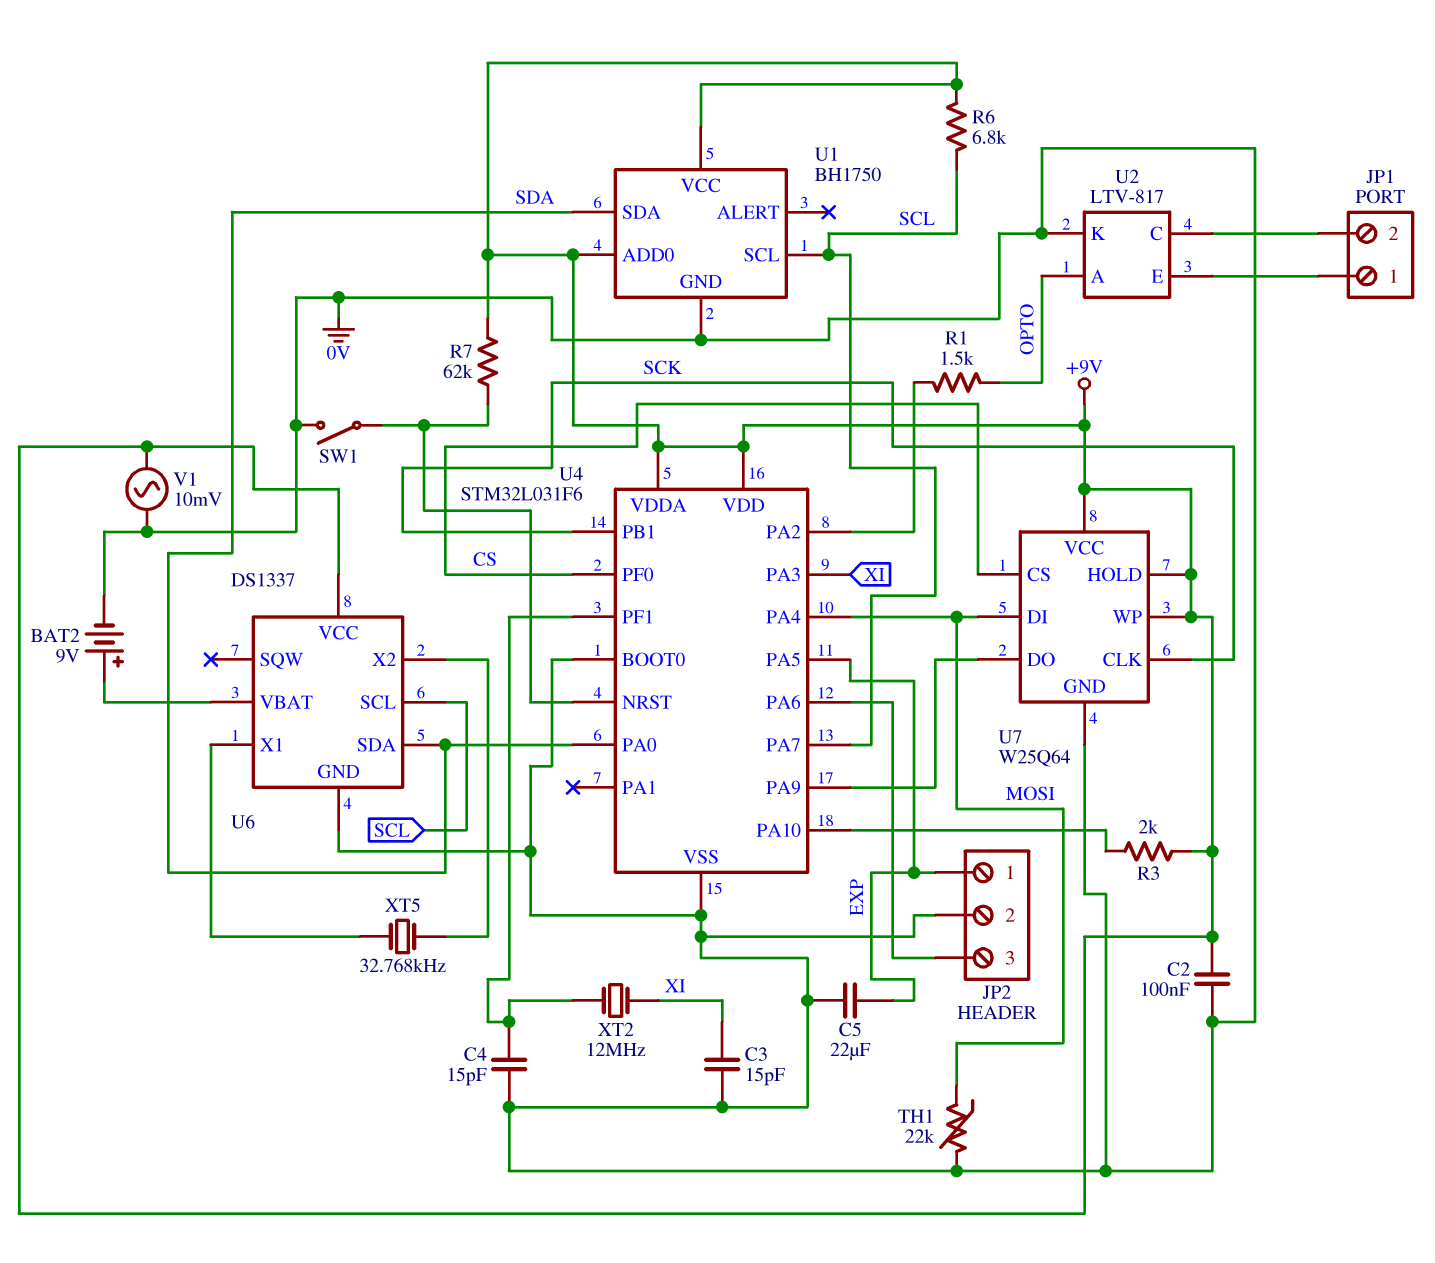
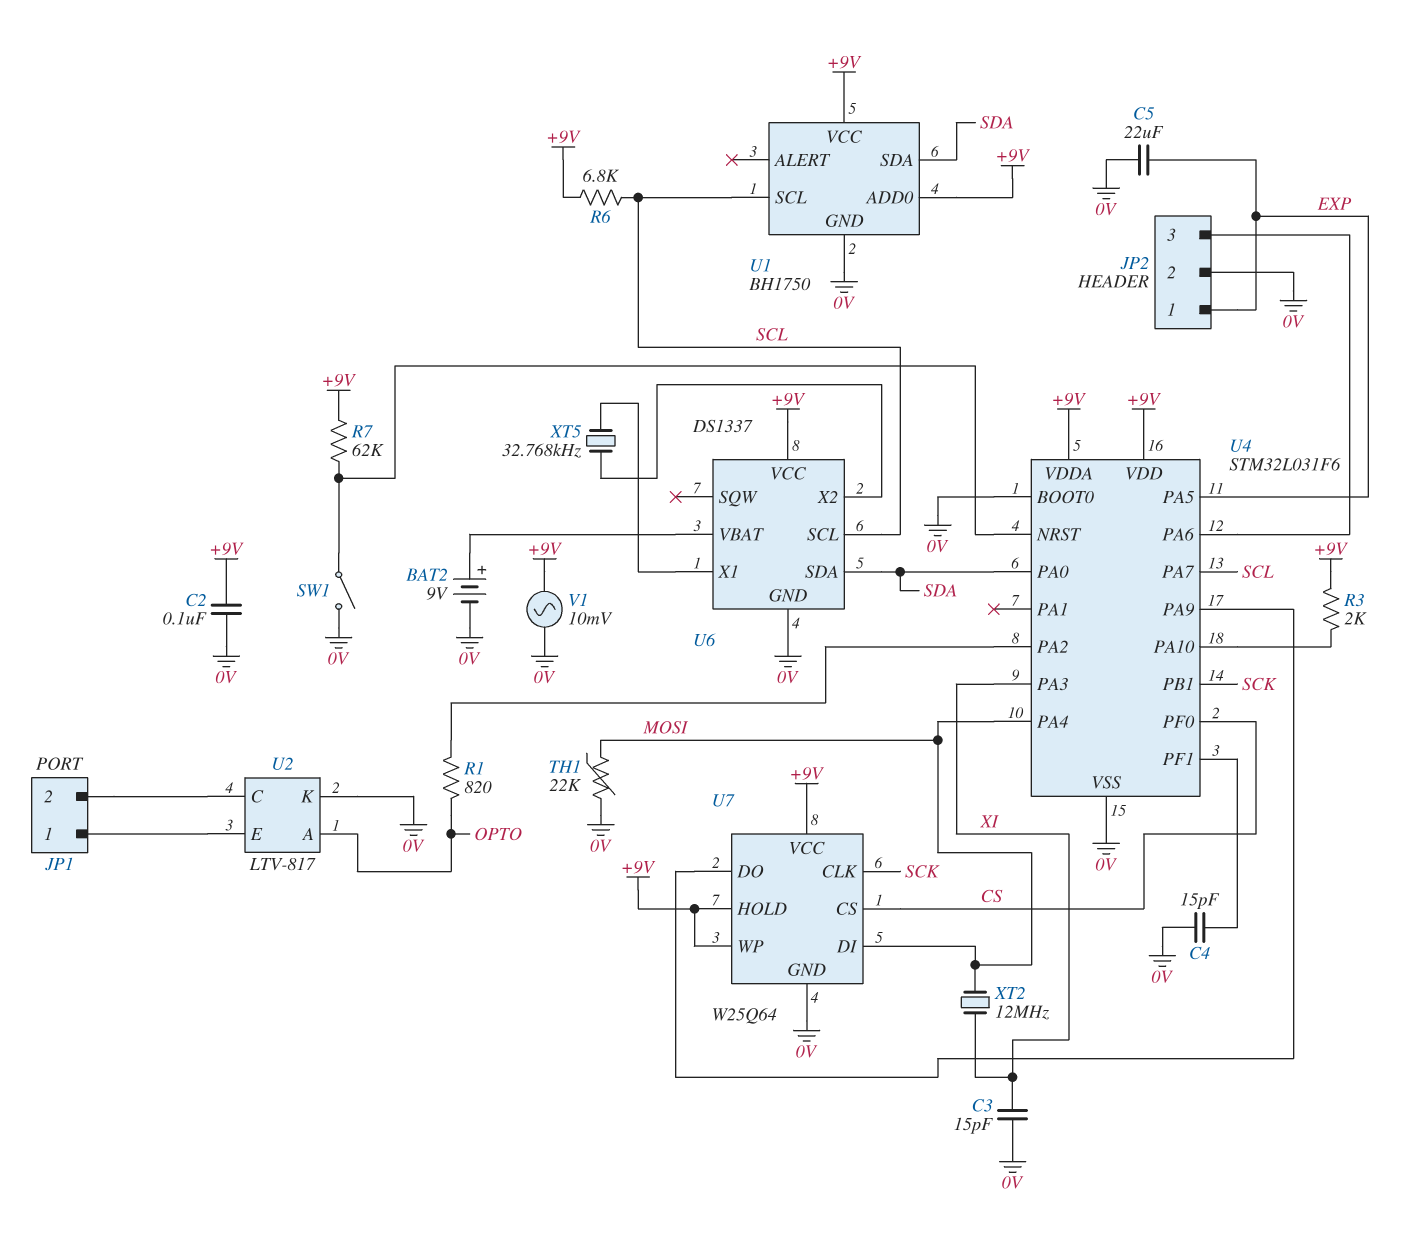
R1: 1.5k (OPTO, U4/PA2) -> 820 (OPTO, U4/PA2)
XT2: 12MHz (U4/PF1, XI) -> 12MHz (MOSI, XI)

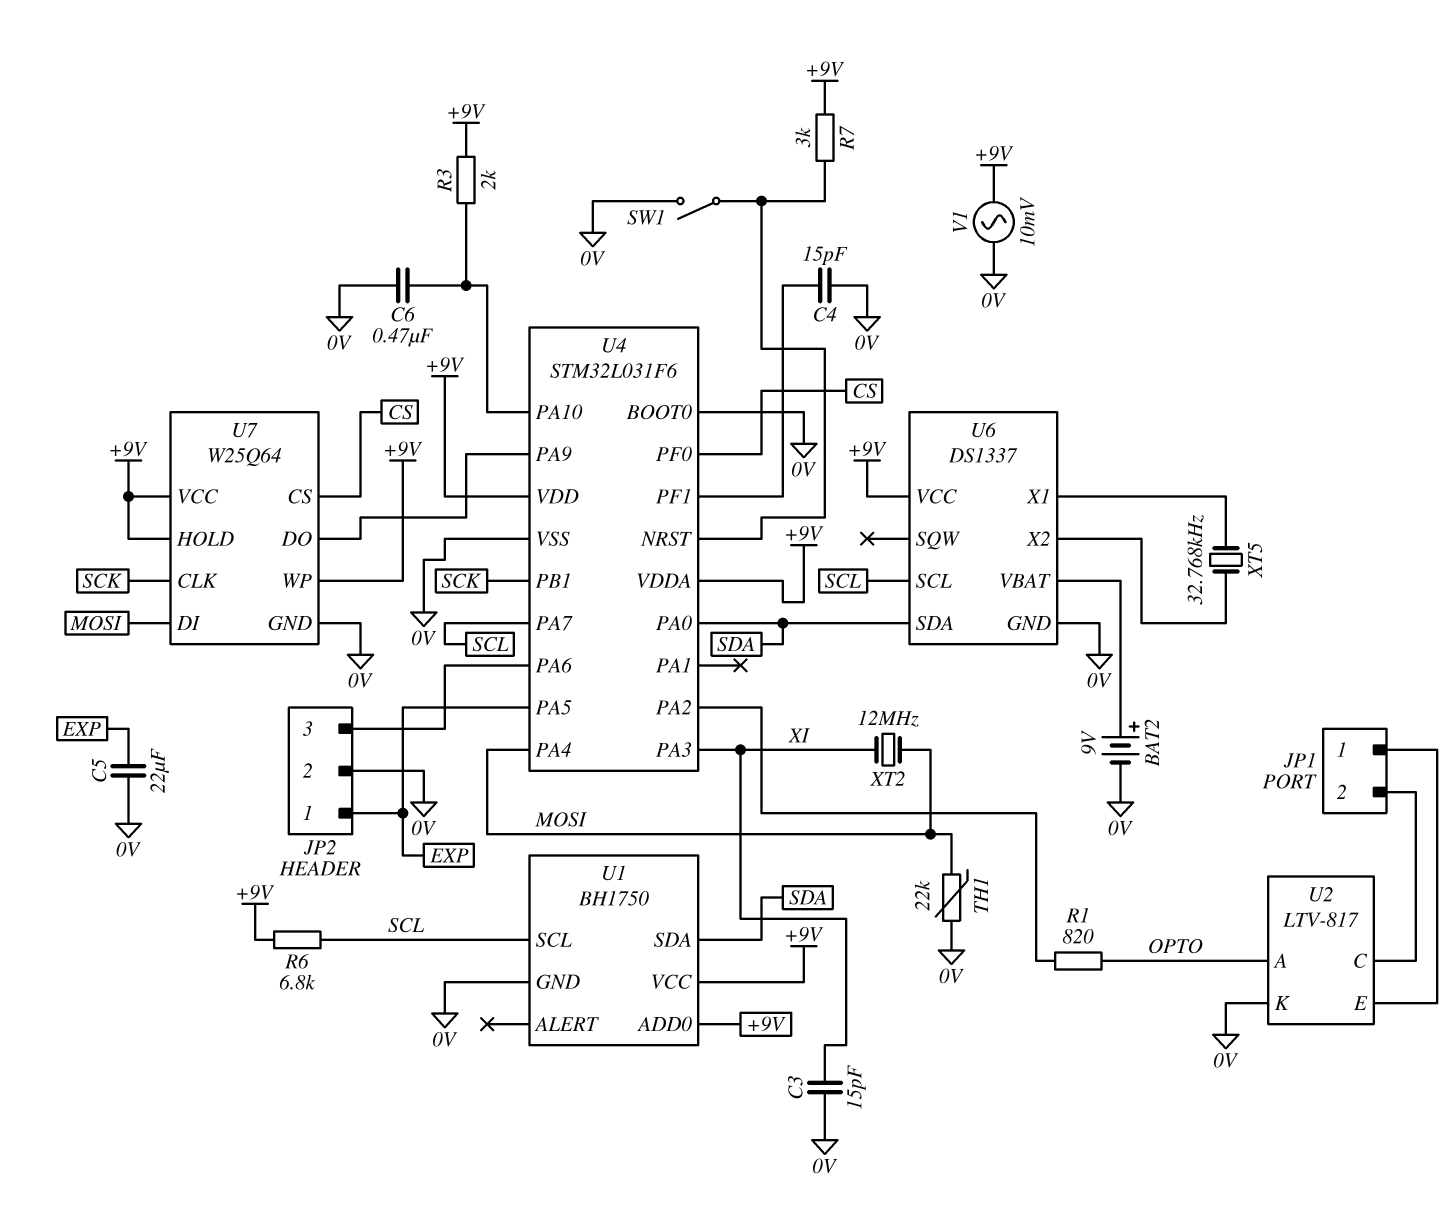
C2: 100nF (+9V, 0V) -> none
C6: none -> 470nF (0V, U4/PA10)
R7: 62k (+9V, U4/NRST) -> 3k (+9V, U4/NRST)

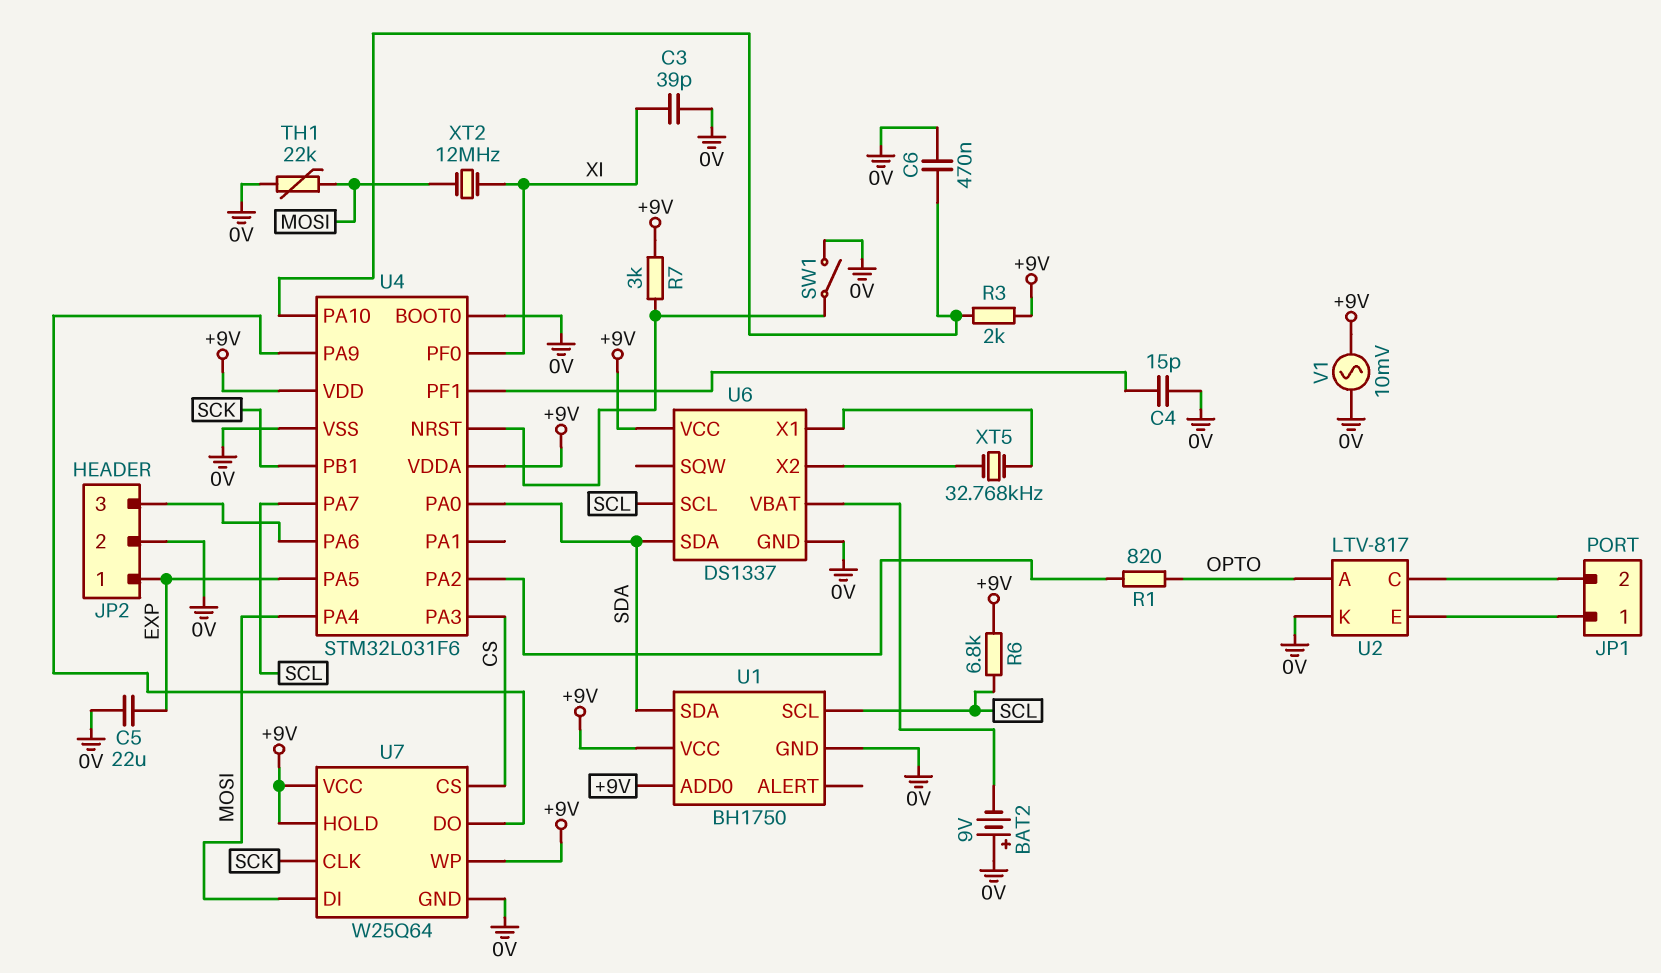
BAT2: 9V (plus U6/VBAT, minus 0V) -> 9V (plus 0V, minus U6/VBAT)
C3: 15pF (0V, XI) -> 39pF (0V, XI)
U4 pin PA3: XI -> CS
U4 pin PF0: CS -> XI

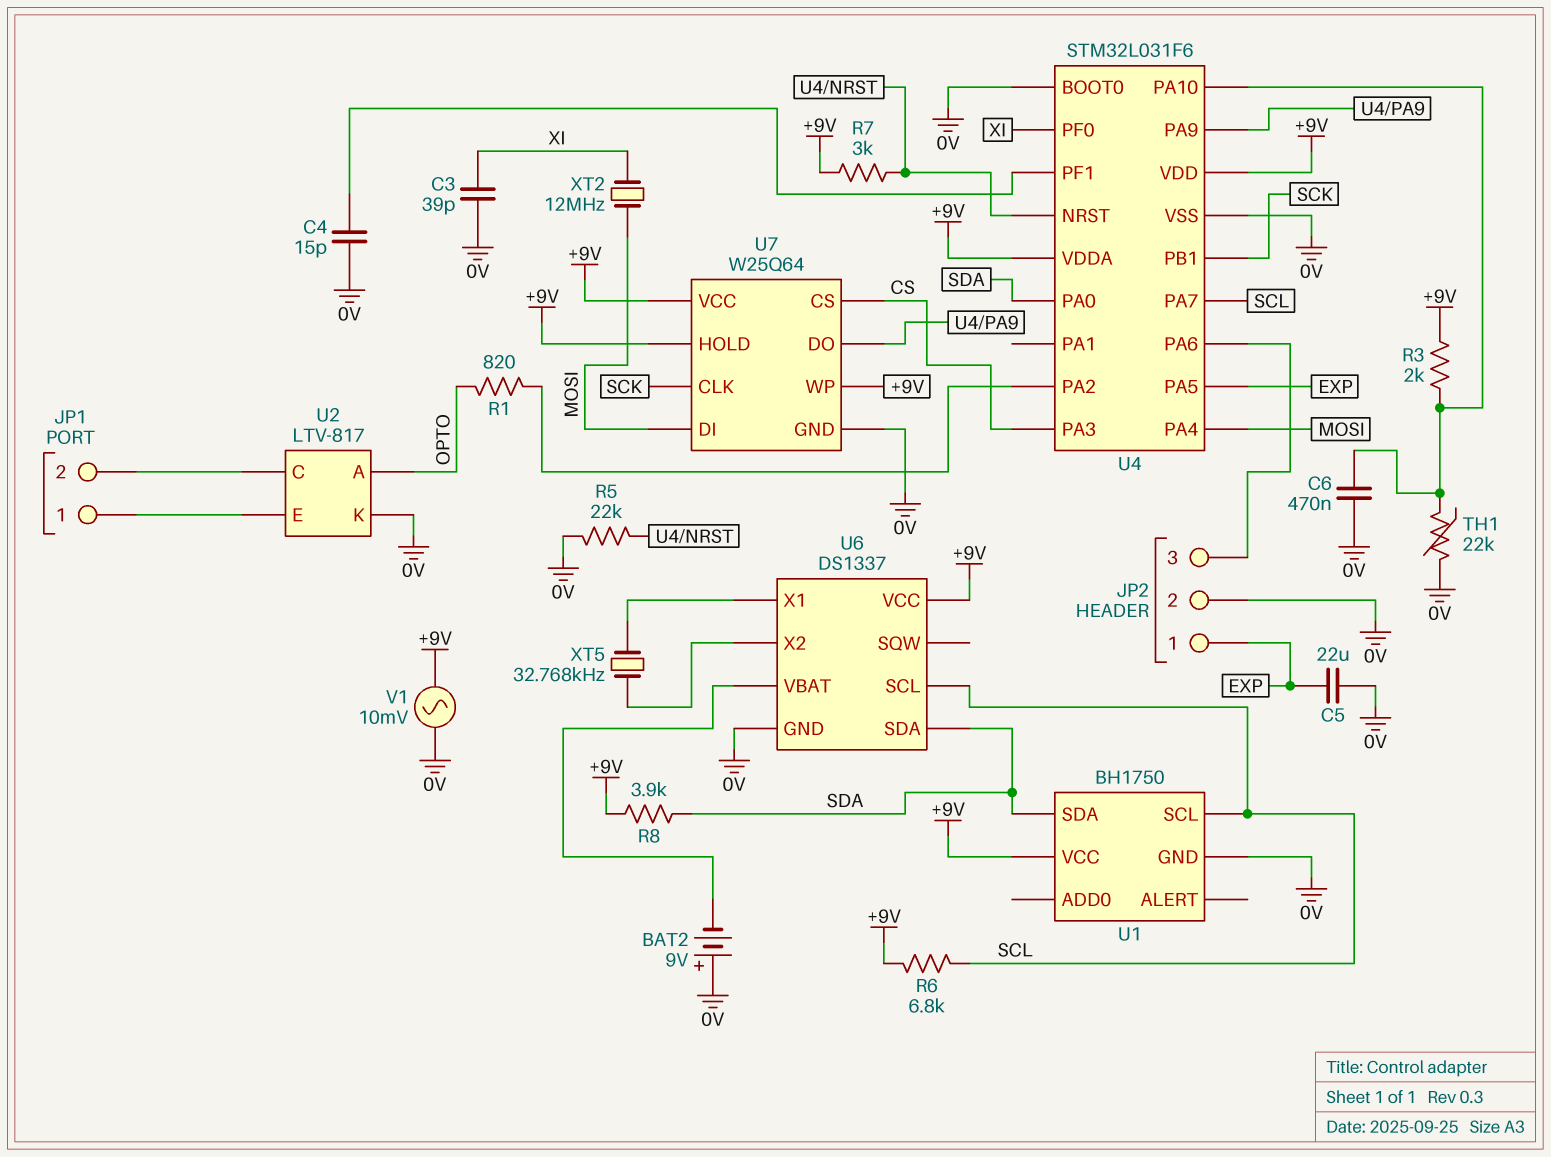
R5: none -> 22k (0V, U4/NRST)
R8: none -> 3.9k (+9V, SDA)
SW1: switch (0V, U4/NRST) -> none
TH1: 22k (0V, MOSI) -> 22k (0V, U4/PA10)
U1 pin ADD0: +9V -> none

